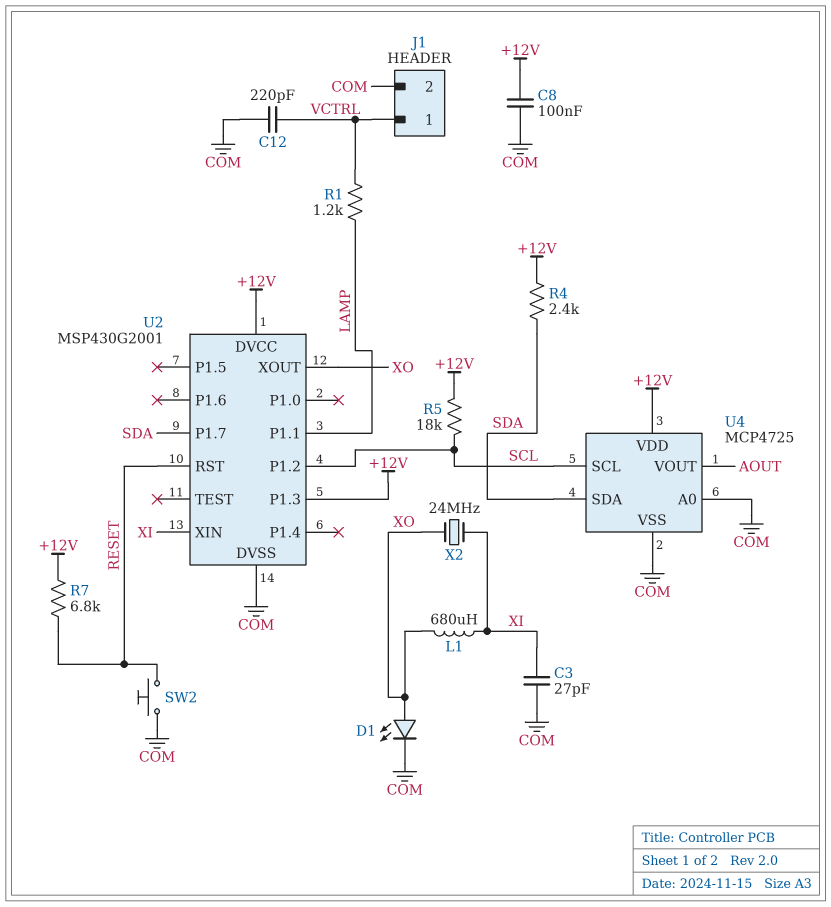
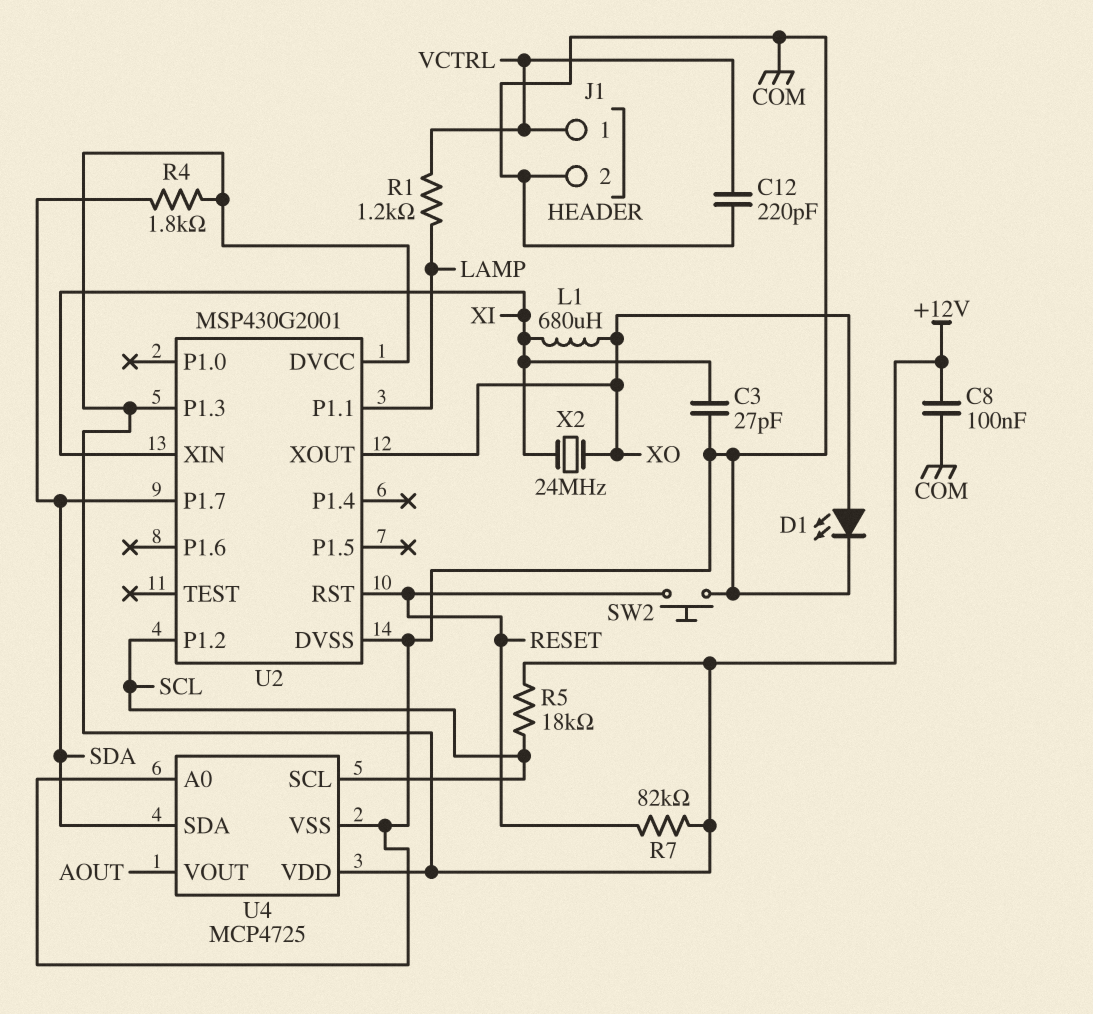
R4: 2.4k (+12V, SDA) -> 1.8k (+12V, SDA)
R7: 6.8k (+12V, RESET) -> 82k (+12V, RESET)

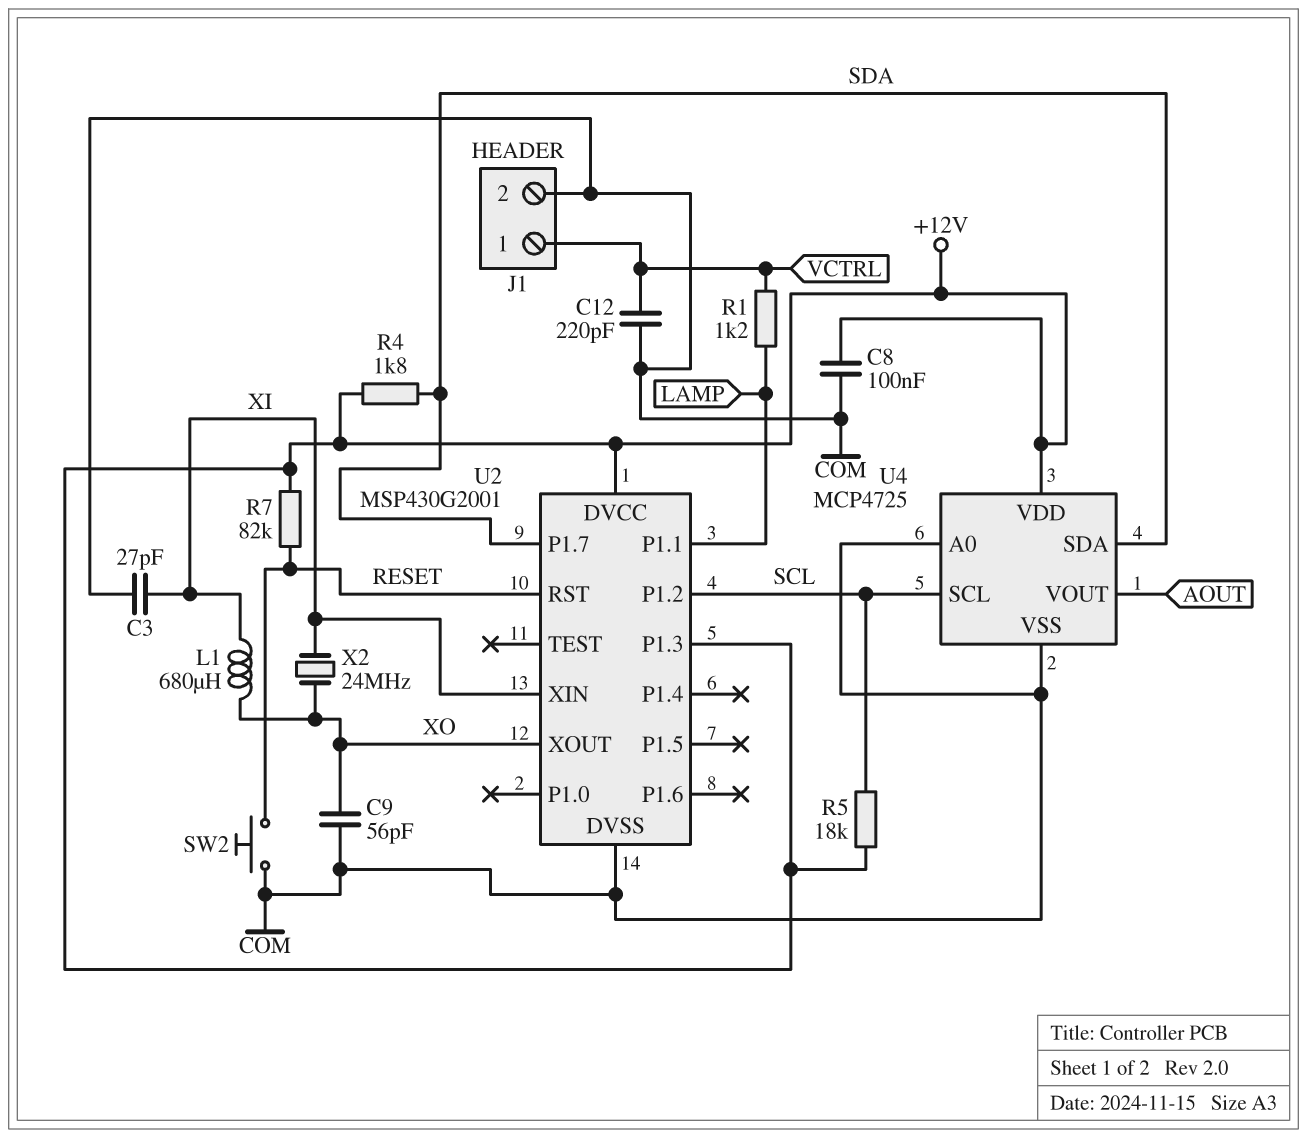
C9: none -> 56pF (COM, XO)
D1: LED (A XO, K COM) -> none

